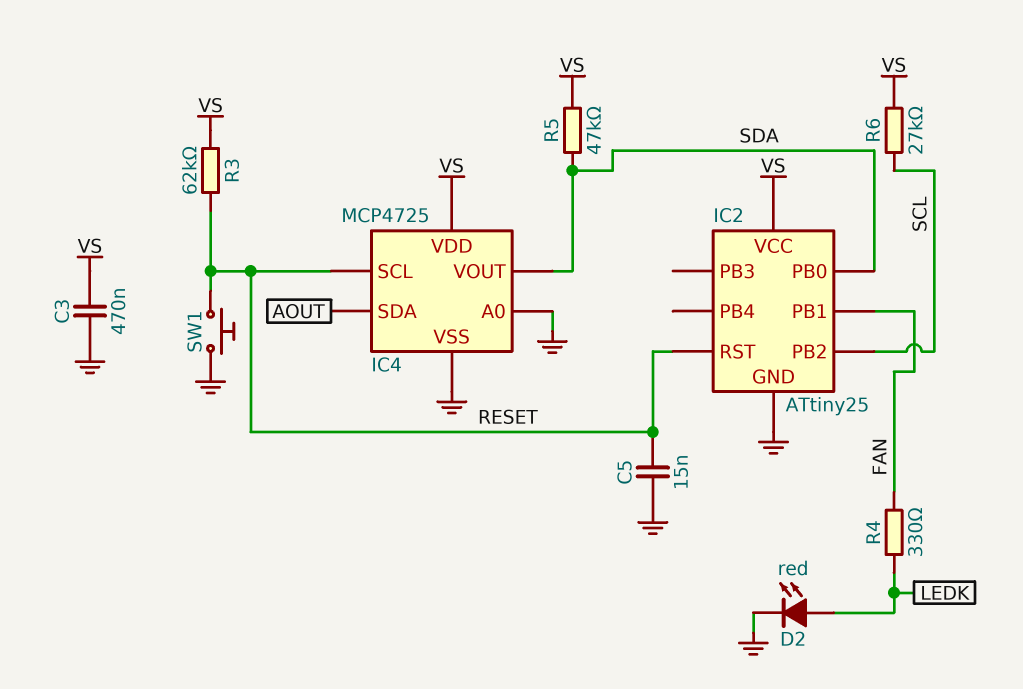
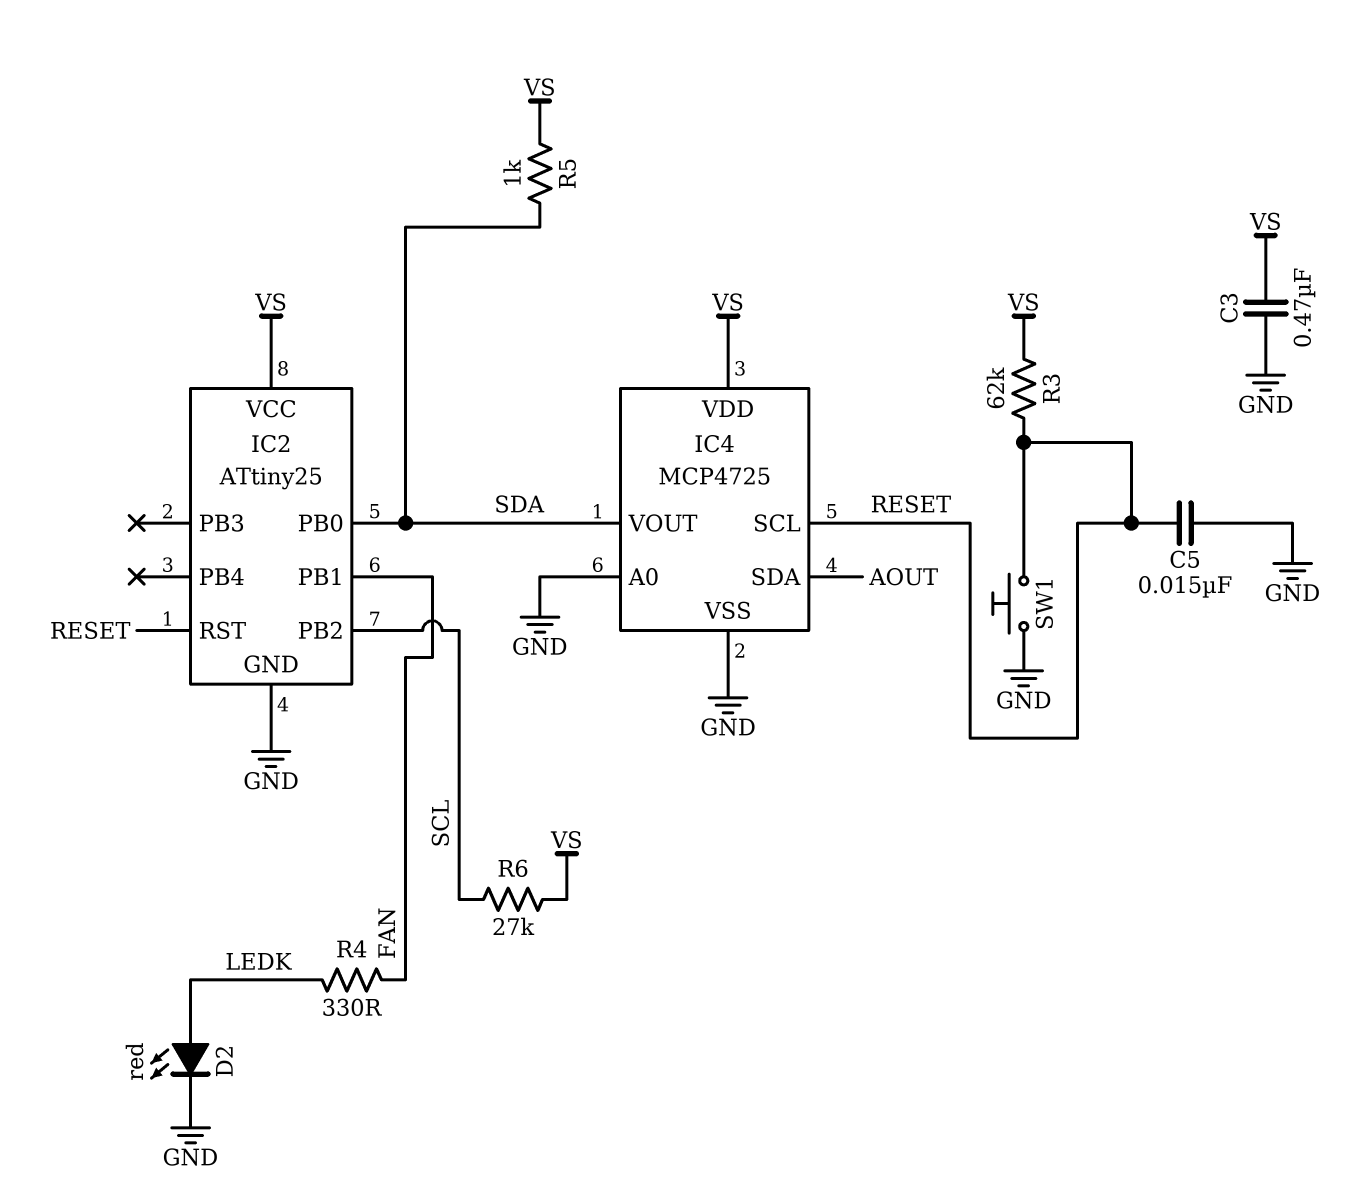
R5: 47k (SDA, VS) -> 1k (SDA, VS)

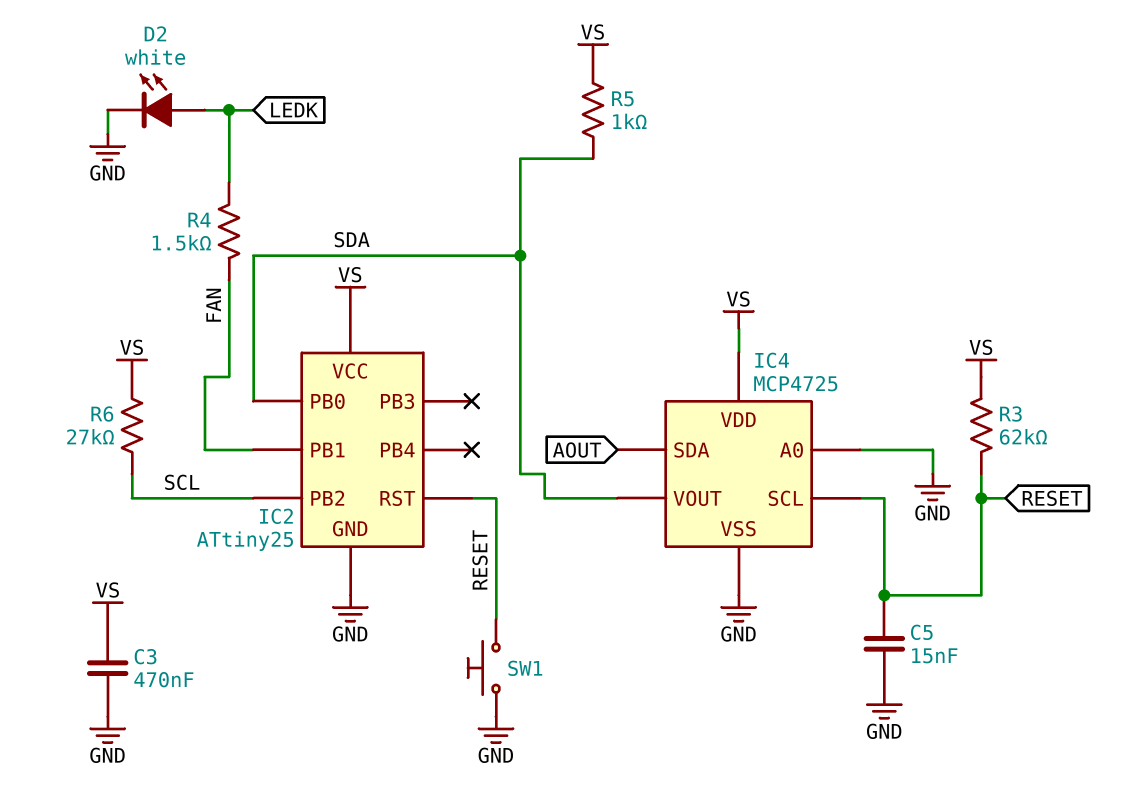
D2: LED red (A LEDK, K GND) -> LED white (A LEDK, K GND)
R4: 330 (FAN, LEDK) -> 1.5k (FAN, LEDK)

